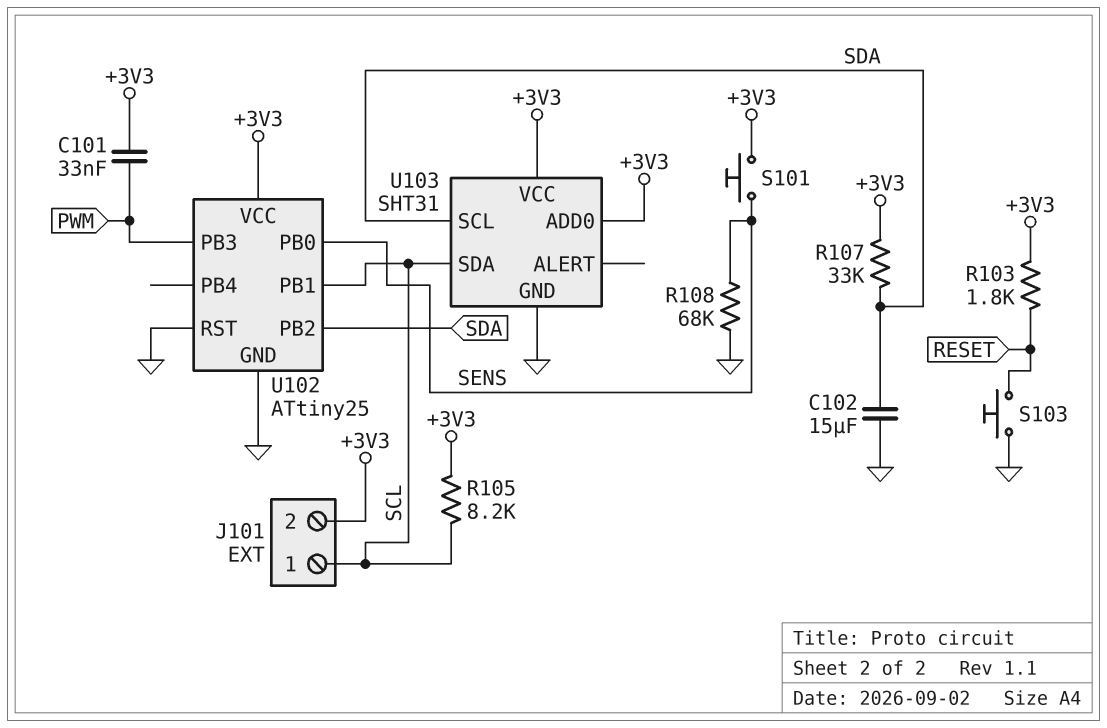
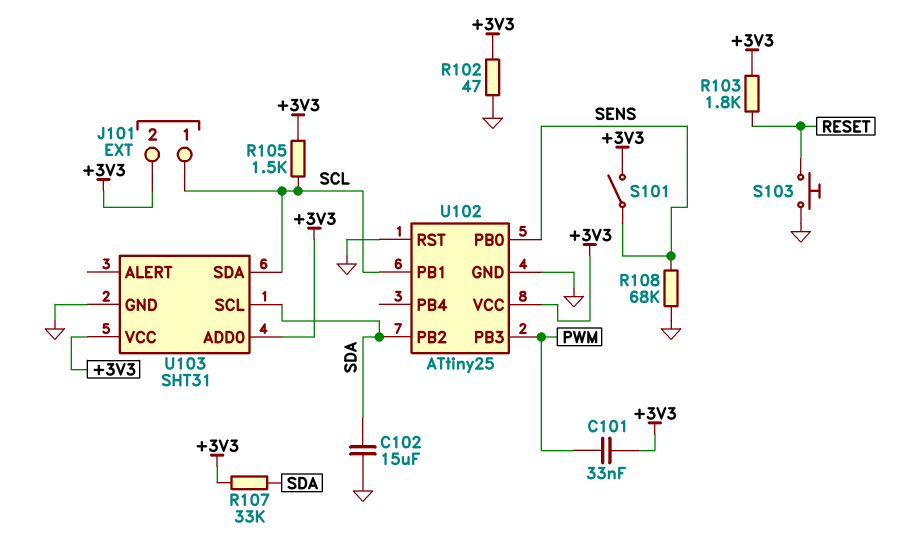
R102: none -> 47 (+3V3, GND)
R105: 8.2k (+3V3, SCL) -> 1.5k (+3V3, SCL)
S101: button (+3V3, SENS) -> switch (+3V3, SENS)

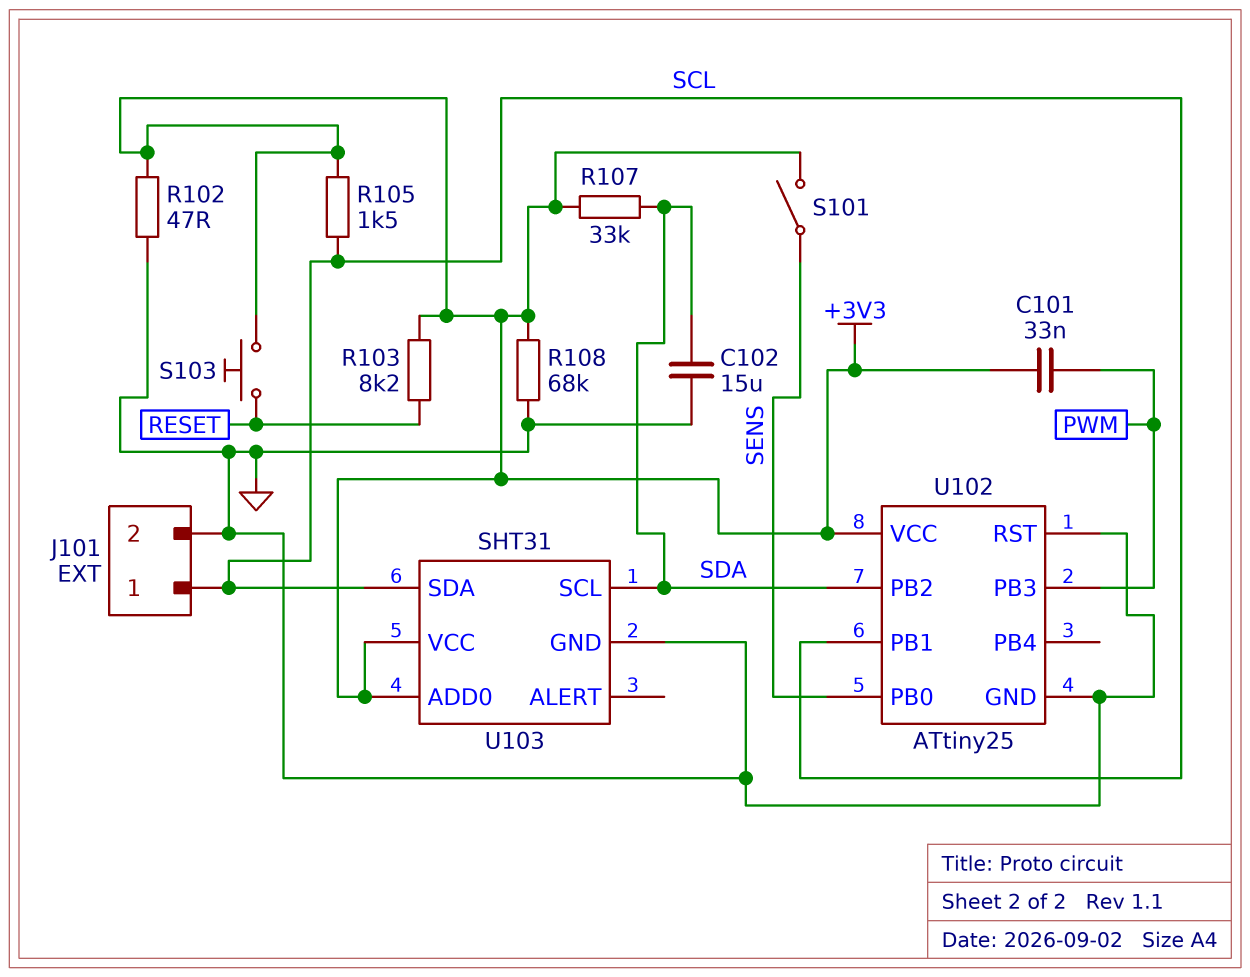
J101 pin 2: +3V3 -> GND
R103: 1.8k (+3V3, RESET) -> 8.2k (+3V3, RESET)
R108: 68k (GND, SENS) -> 68k (+3V3, GND)
S103: button (GND, RESET) -> button (+3V3, RESET)

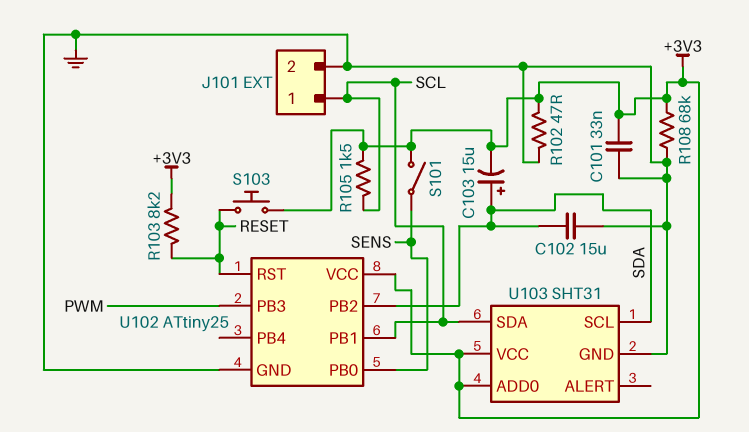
C101: 33nF (+3V3, PWM) -> 33nF (+3V3, GND)
C103: none -> 15uF (plus SDA, minus +3V3)
R107: 33k (+3V3, SDA) -> none
U102 pin RST: GND -> RESET

